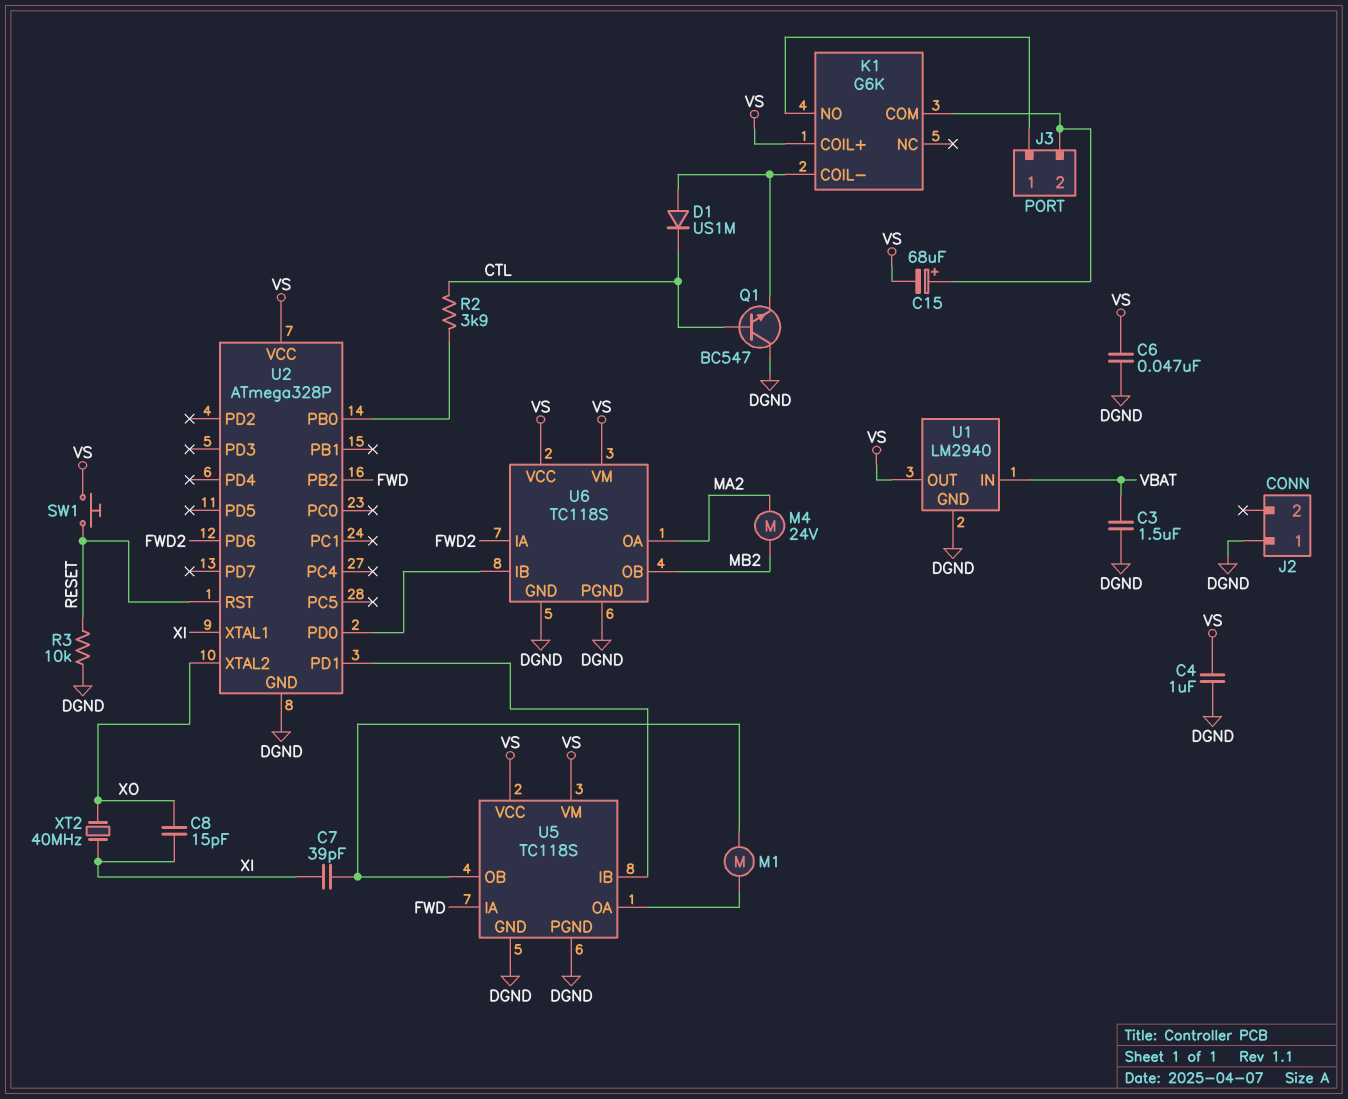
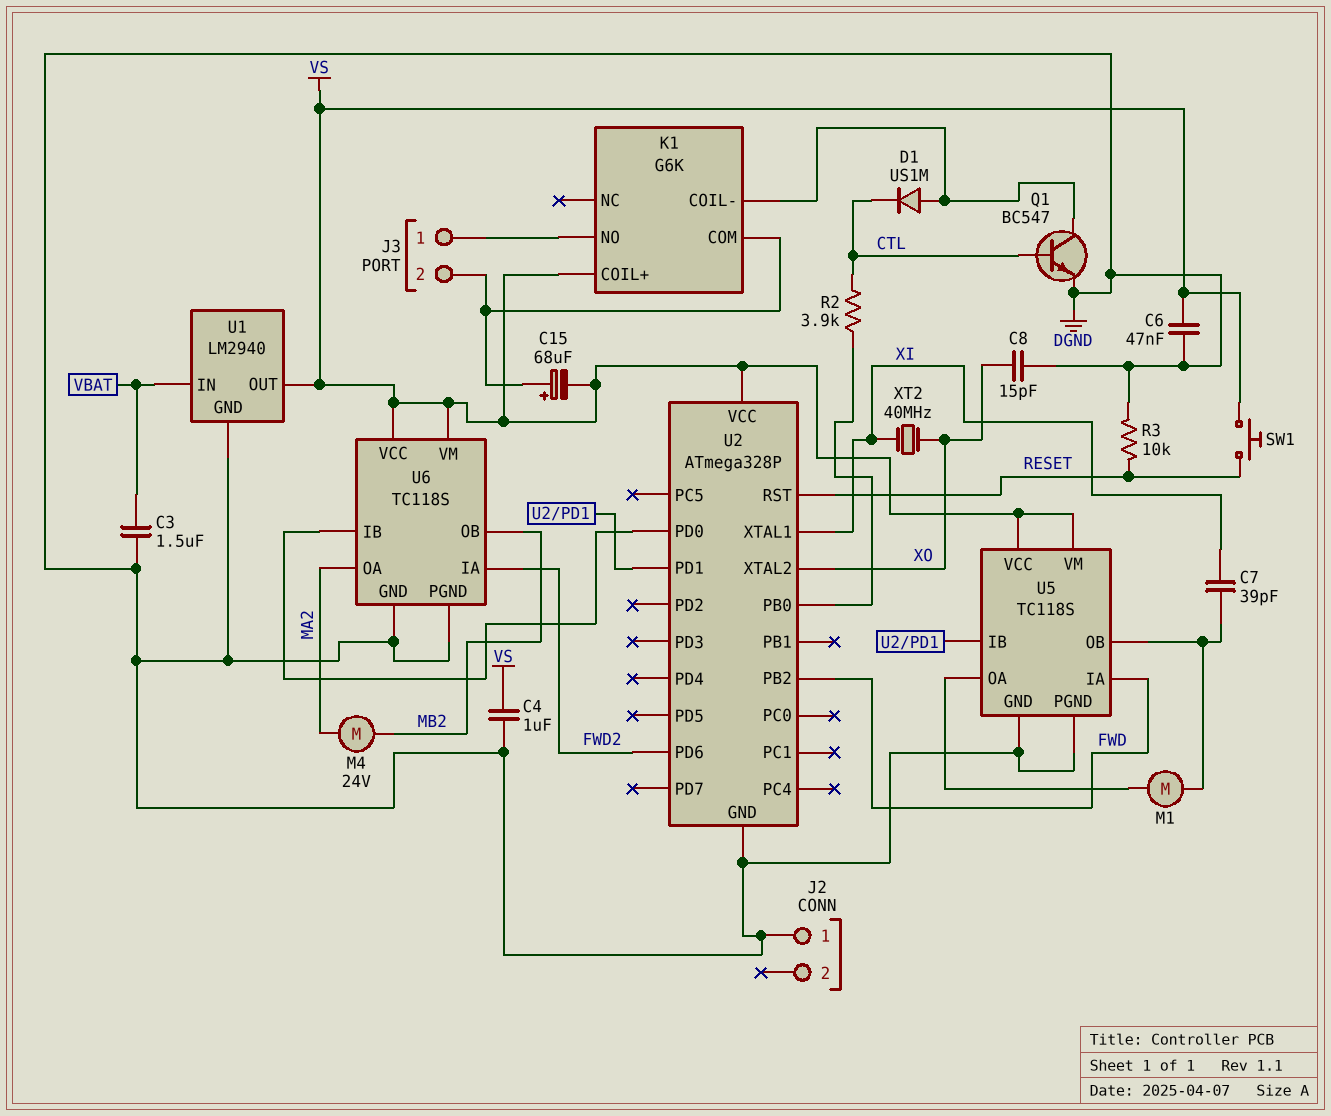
C8: 15pF (XI, XO) -> 15pF (DGND, XO)
Q1: NPN BC547 (B CTL, C DGND, E K1/COIL-) -> NPN BC547 (B CTL, C K1/COIL-, E DGND)

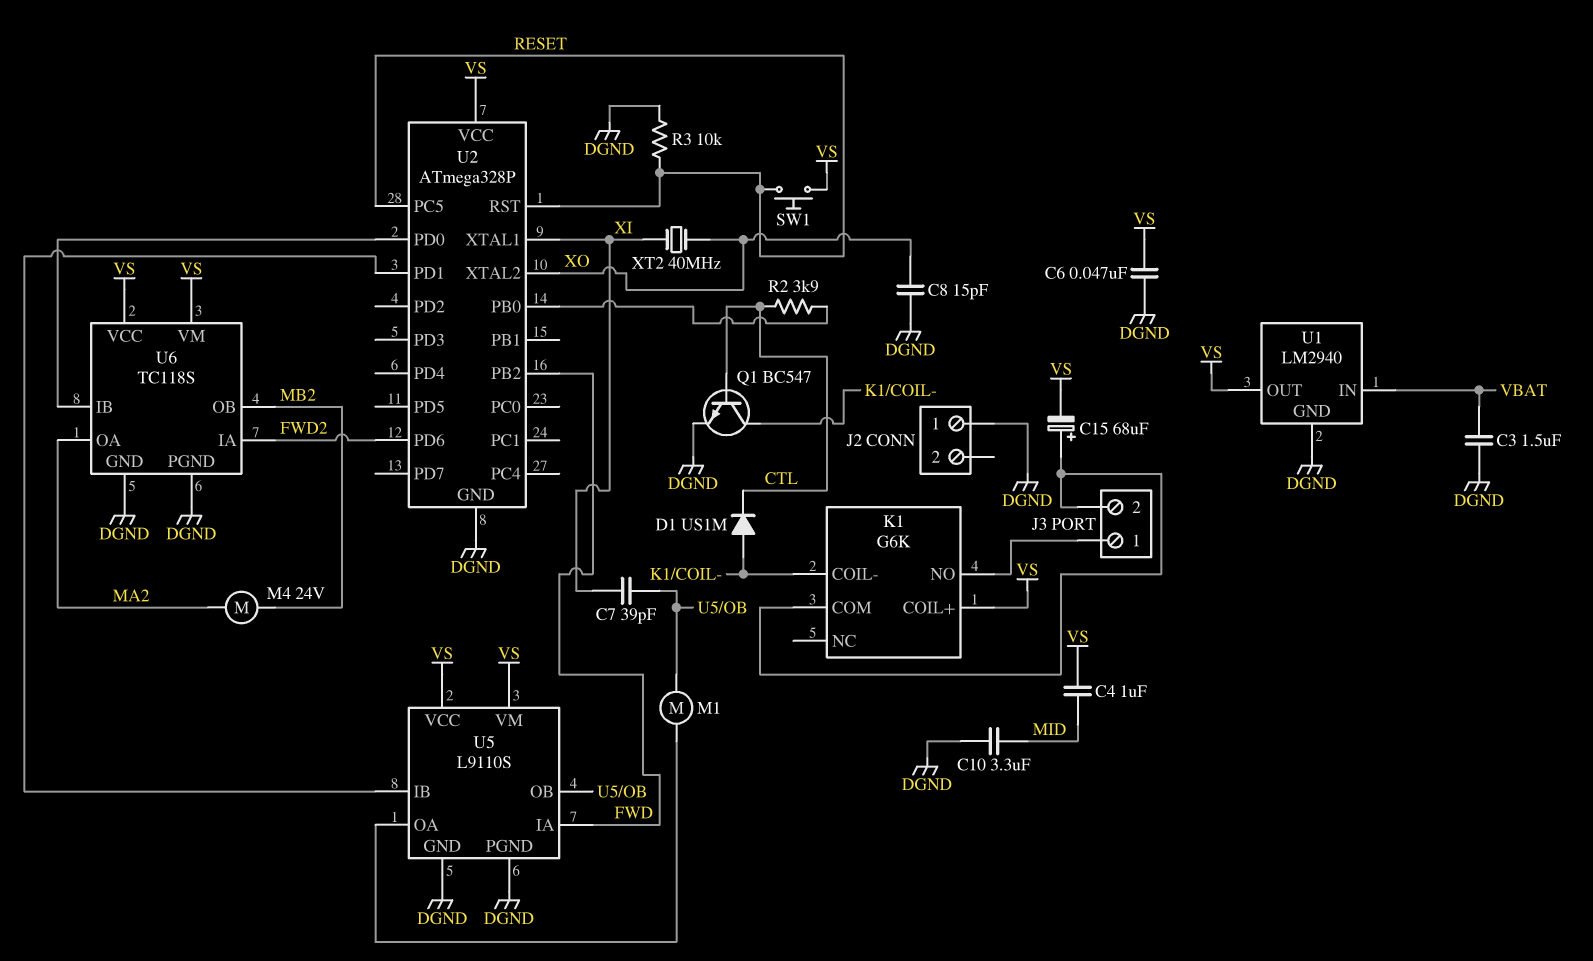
C4: 1uF (DGND, VS) -> 1uF (MID, VS)
C10: none -> 3.3uF (DGND, MID)
U2 pin PC5: none -> RESET
U5: TC118S -> L9110S

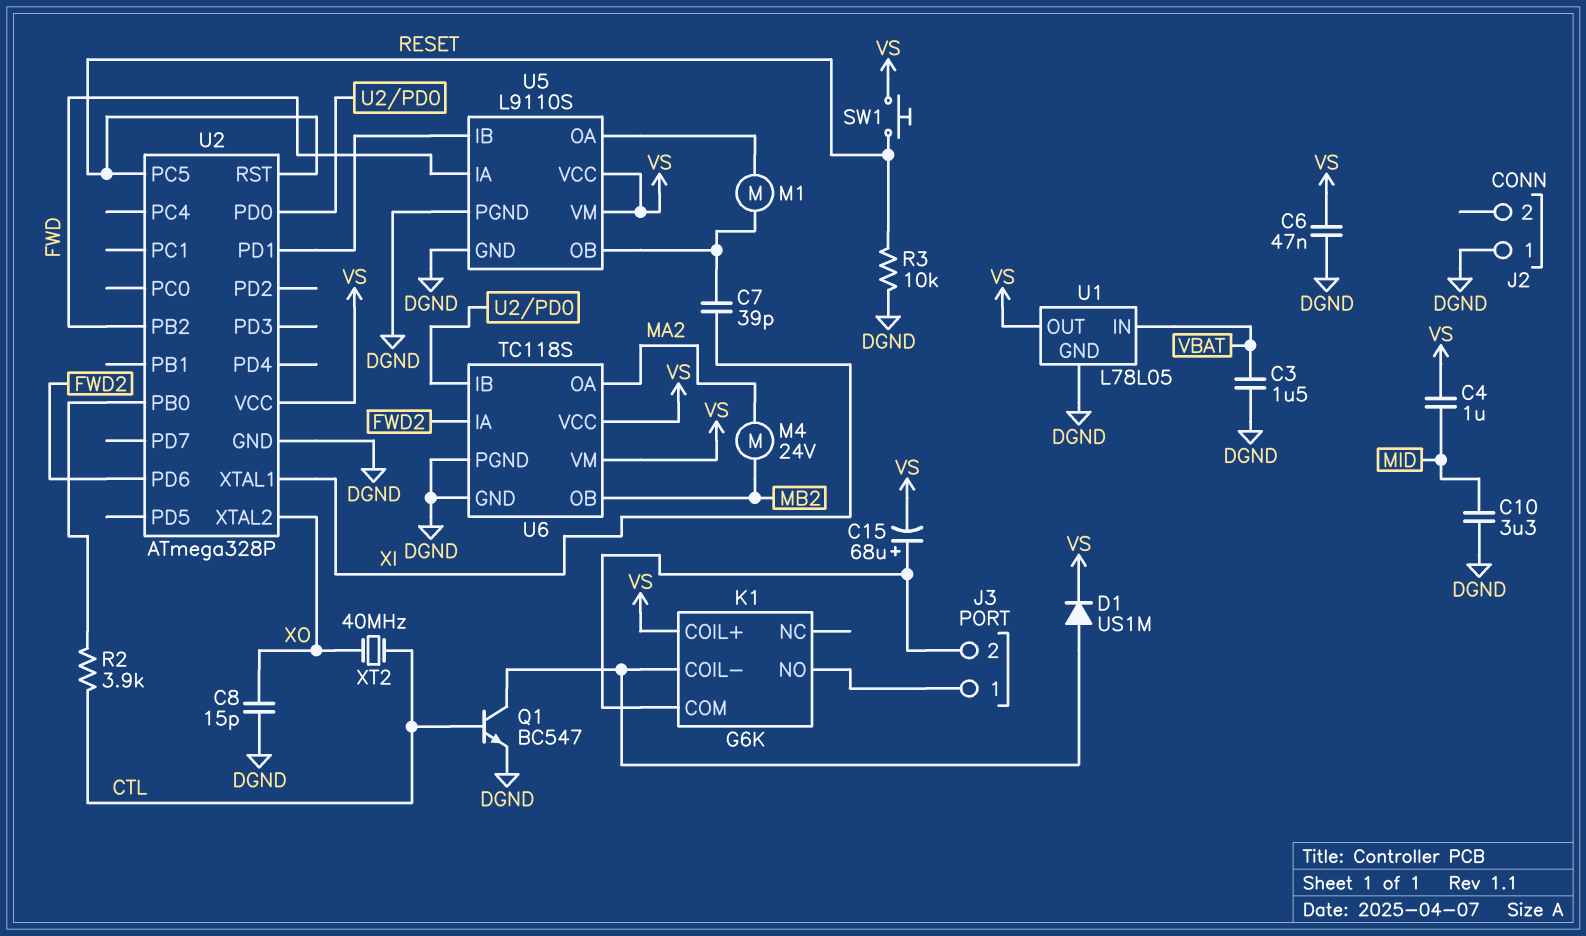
D1: diode US1M (A K1/COIL-, K CTL) -> diode US1M (A K1/COIL-, K VS)
U1: LM2940 -> L78L05
XT2: 40MHz (XI, XO) -> 40MHz (CTL, XO)

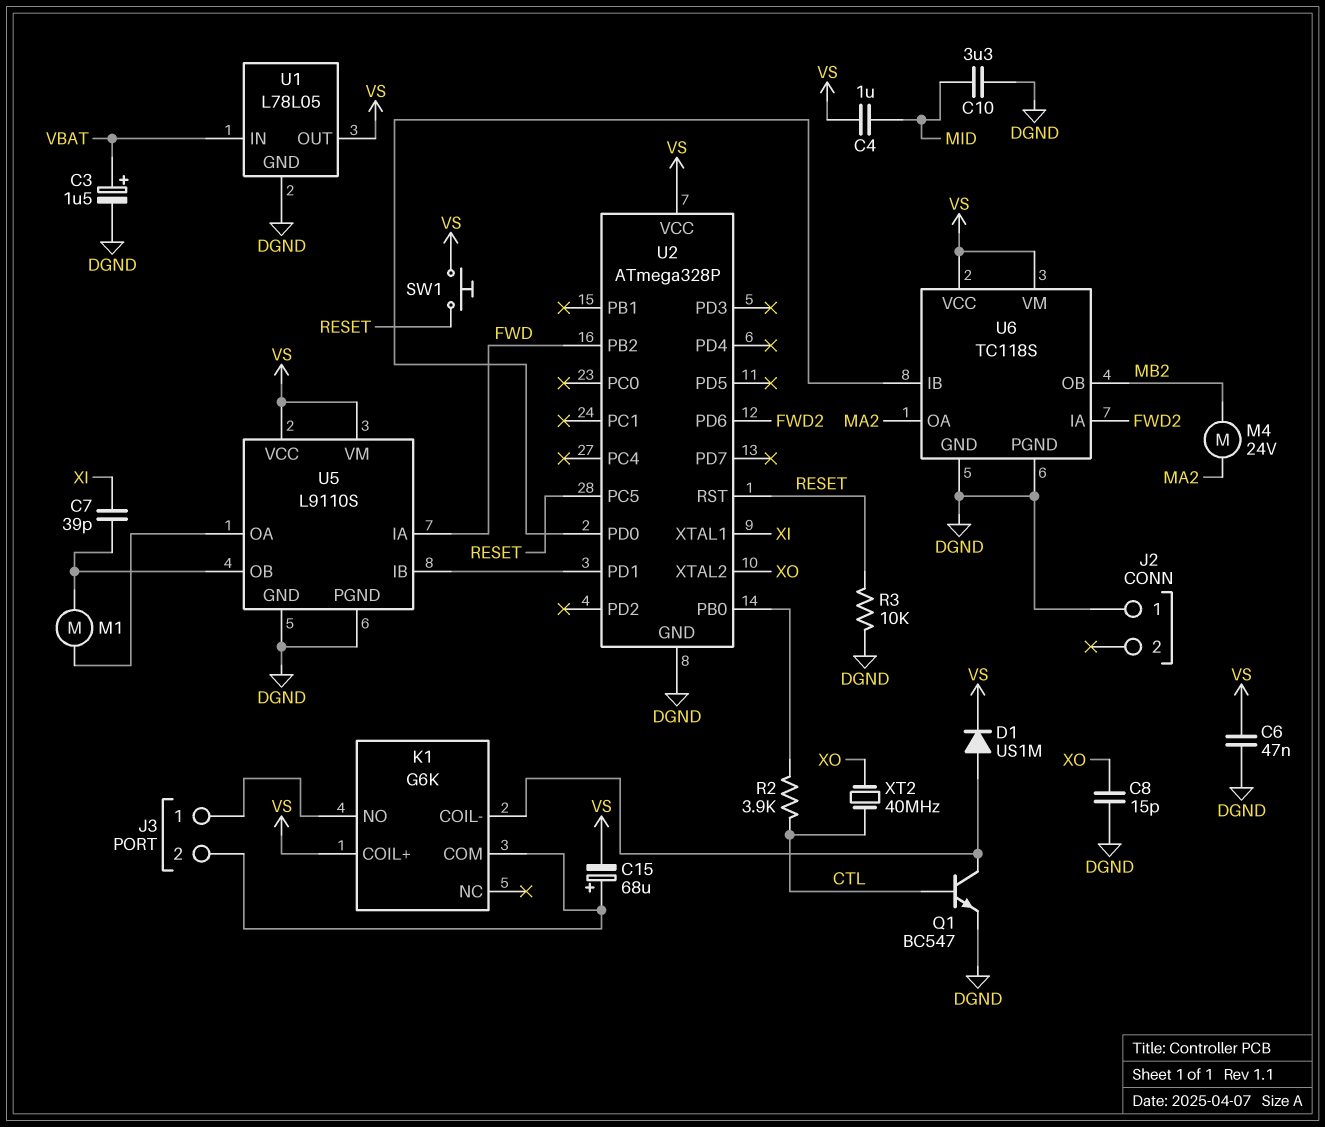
C3: 1.5uF (DGND, VBAT) -> 1.5uF (plus VBAT, minus DGND)

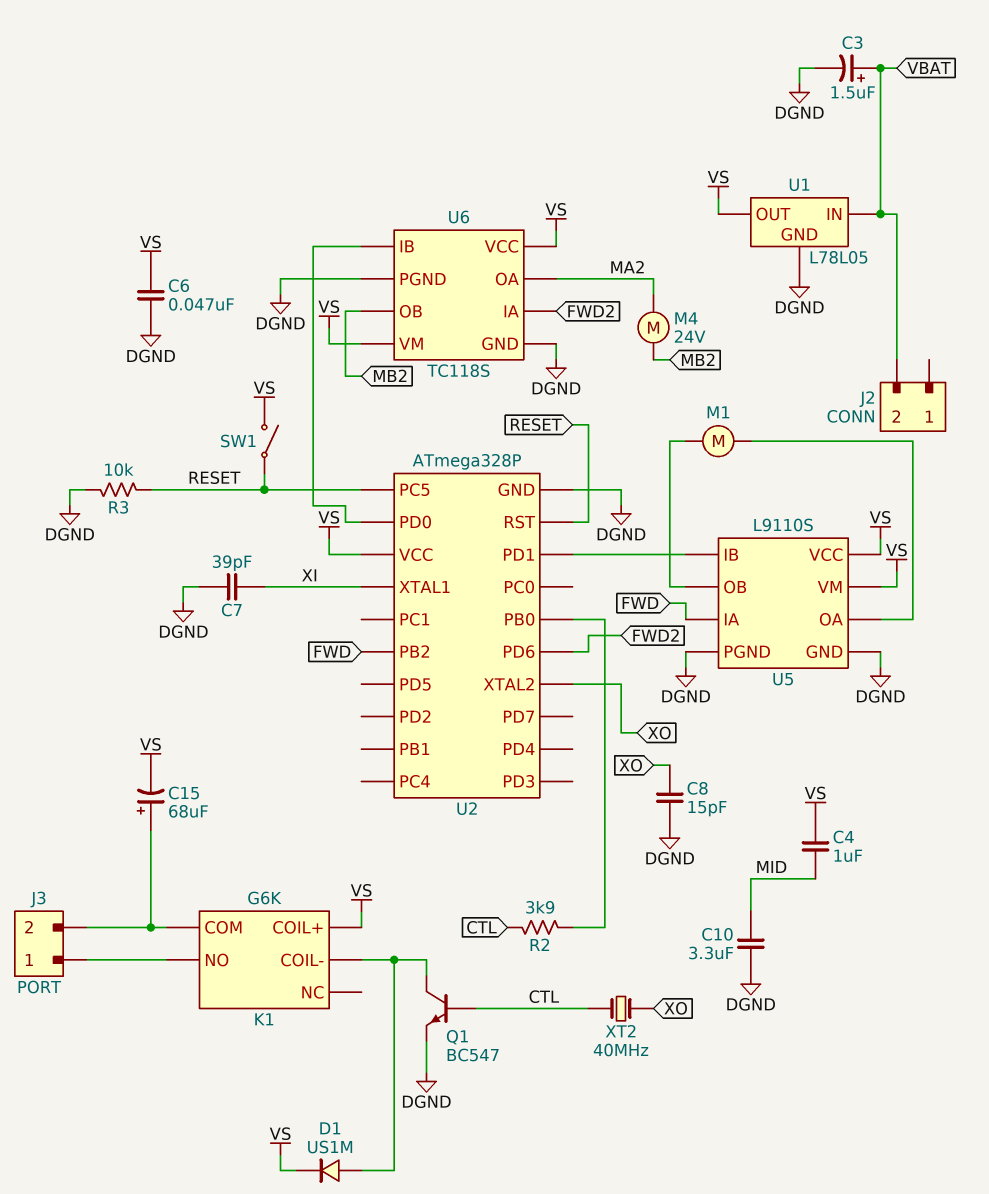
C7: 39pF (U5/OB, XI) -> 39pF (DGND, XI)
J2 pin 1: DGND -> none
J2 pin 2: none -> VBAT
SW1: button (RESET, VS) -> switch (RESET, VS)

